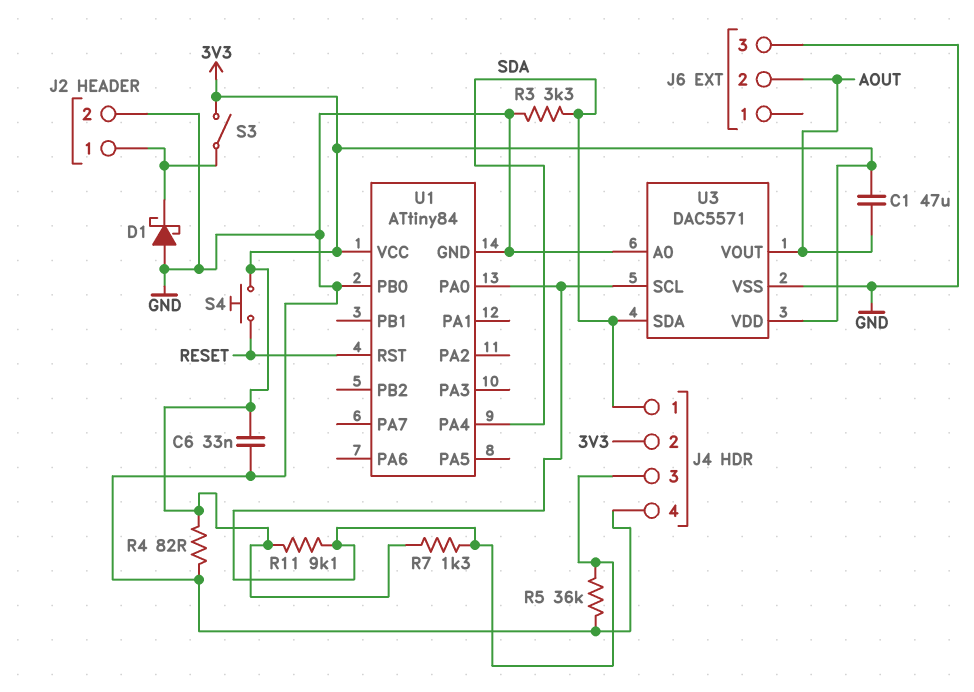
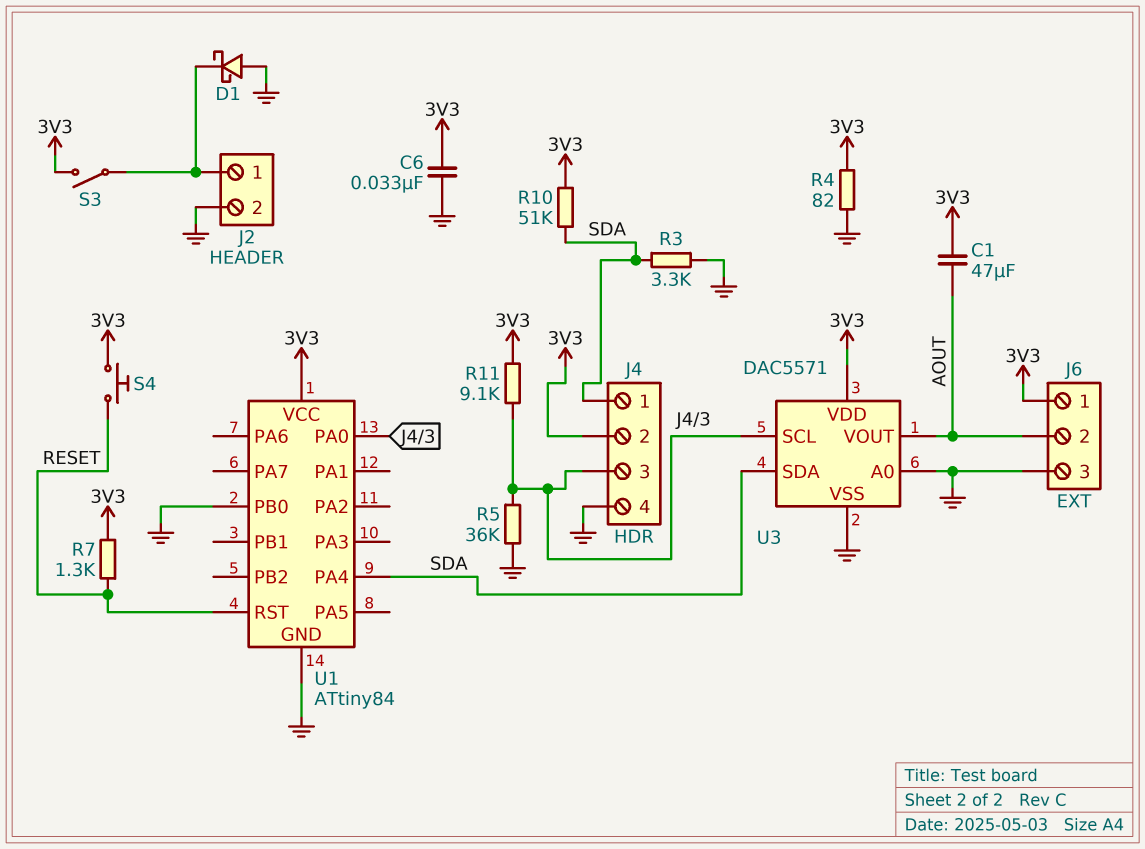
J6 pin 1: none -> 3V3
R7: 1.3k (3V3, J4/3) -> 1.3k (3V3, RESET)
R10: none -> 51k (3V3, SDA)

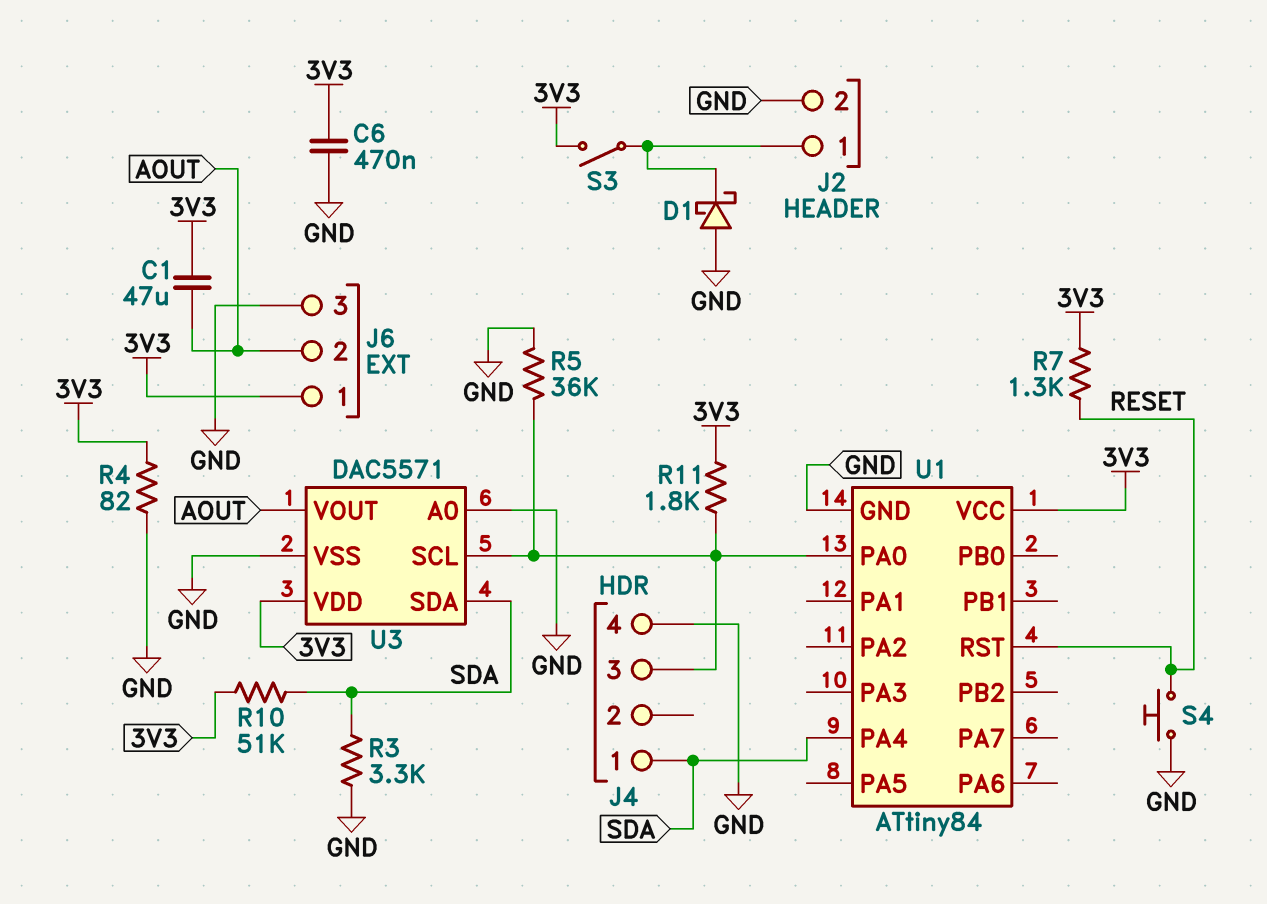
C6: 33nF (3V3, GND) -> 470nF (3V3, GND)
J4 pin 2: 3V3 -> none
R11: 9.1k (3V3, J4/3) -> 1.8k (3V3, J4/3)
S4: button (3V3, RESET) -> button (GND, RESET)
U1 pin PB0: GND -> none

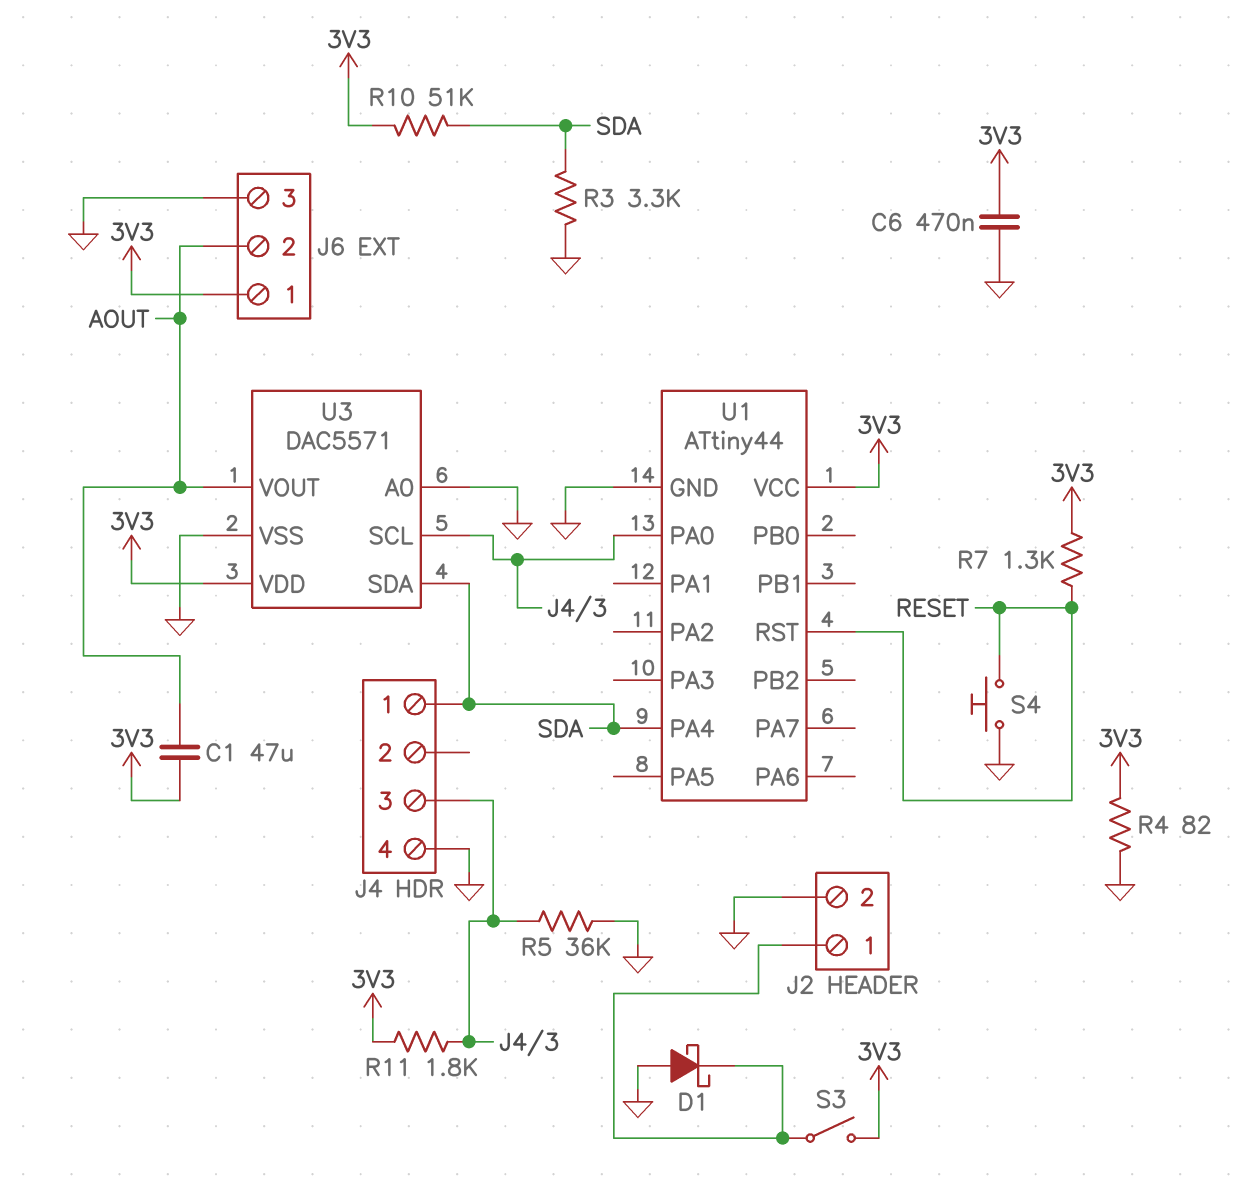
U1: ATtiny84 -> ATtiny44

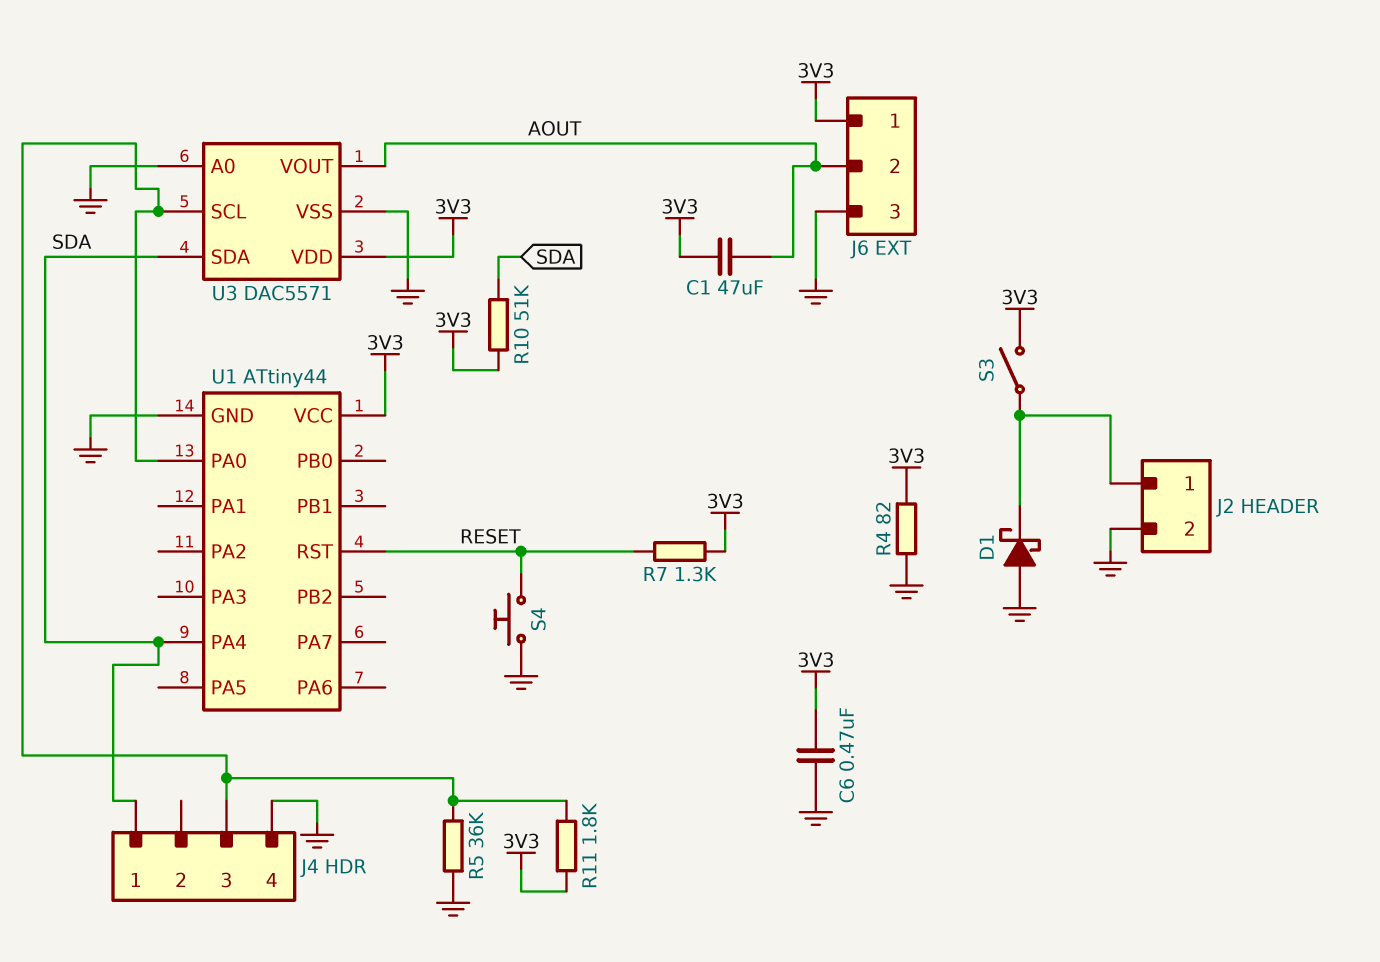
R3: 3.3k (GND, SDA) -> none

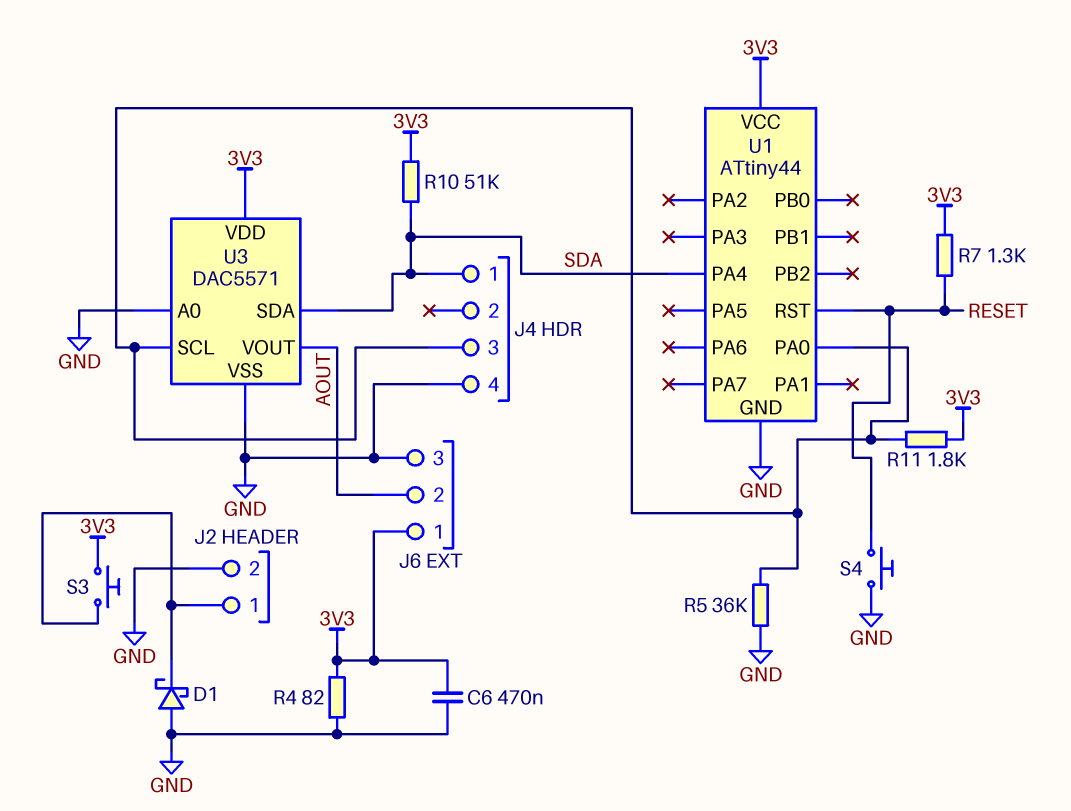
C1: 47uF (3V3, AOUT) -> none
S3: switch (3V3, J2/1) -> button (3V3, J2/1)

